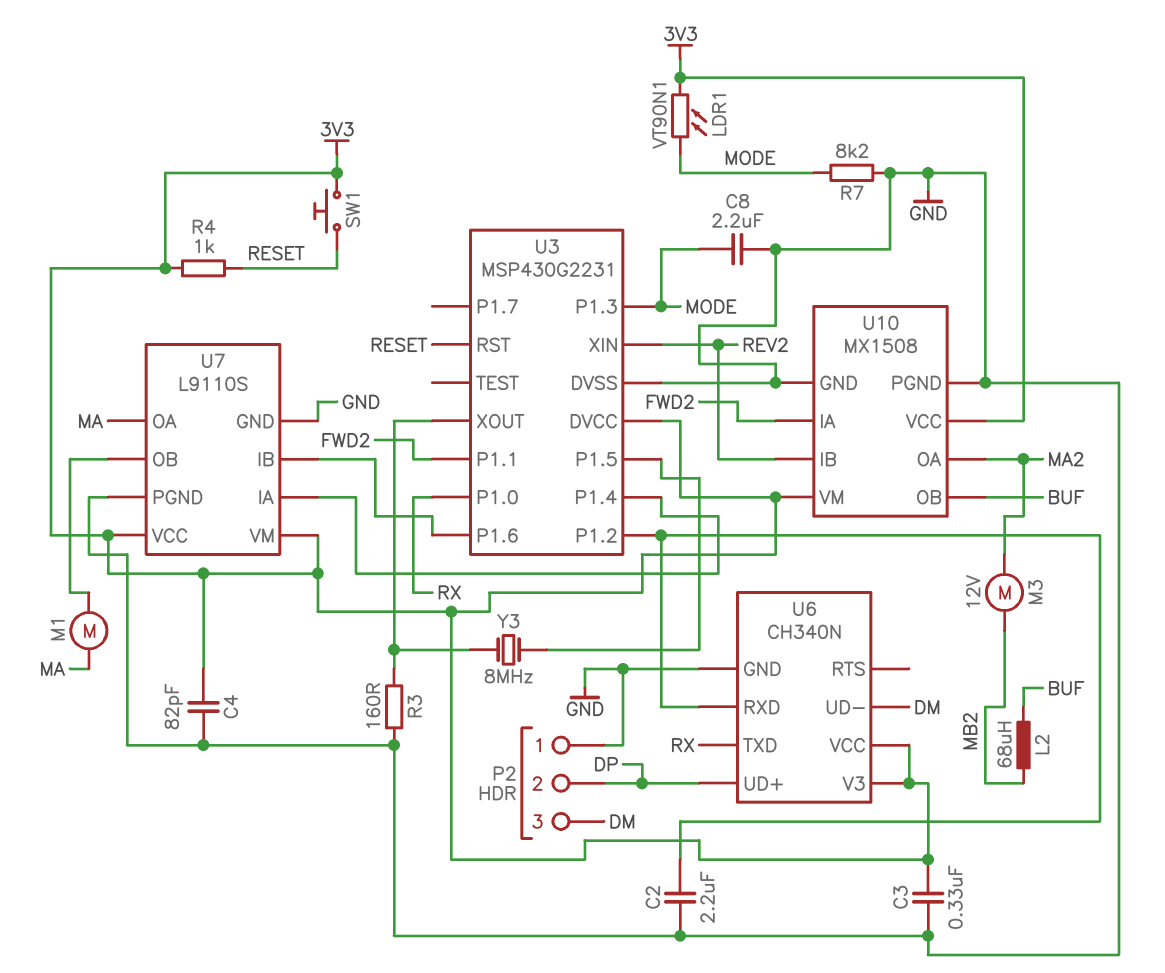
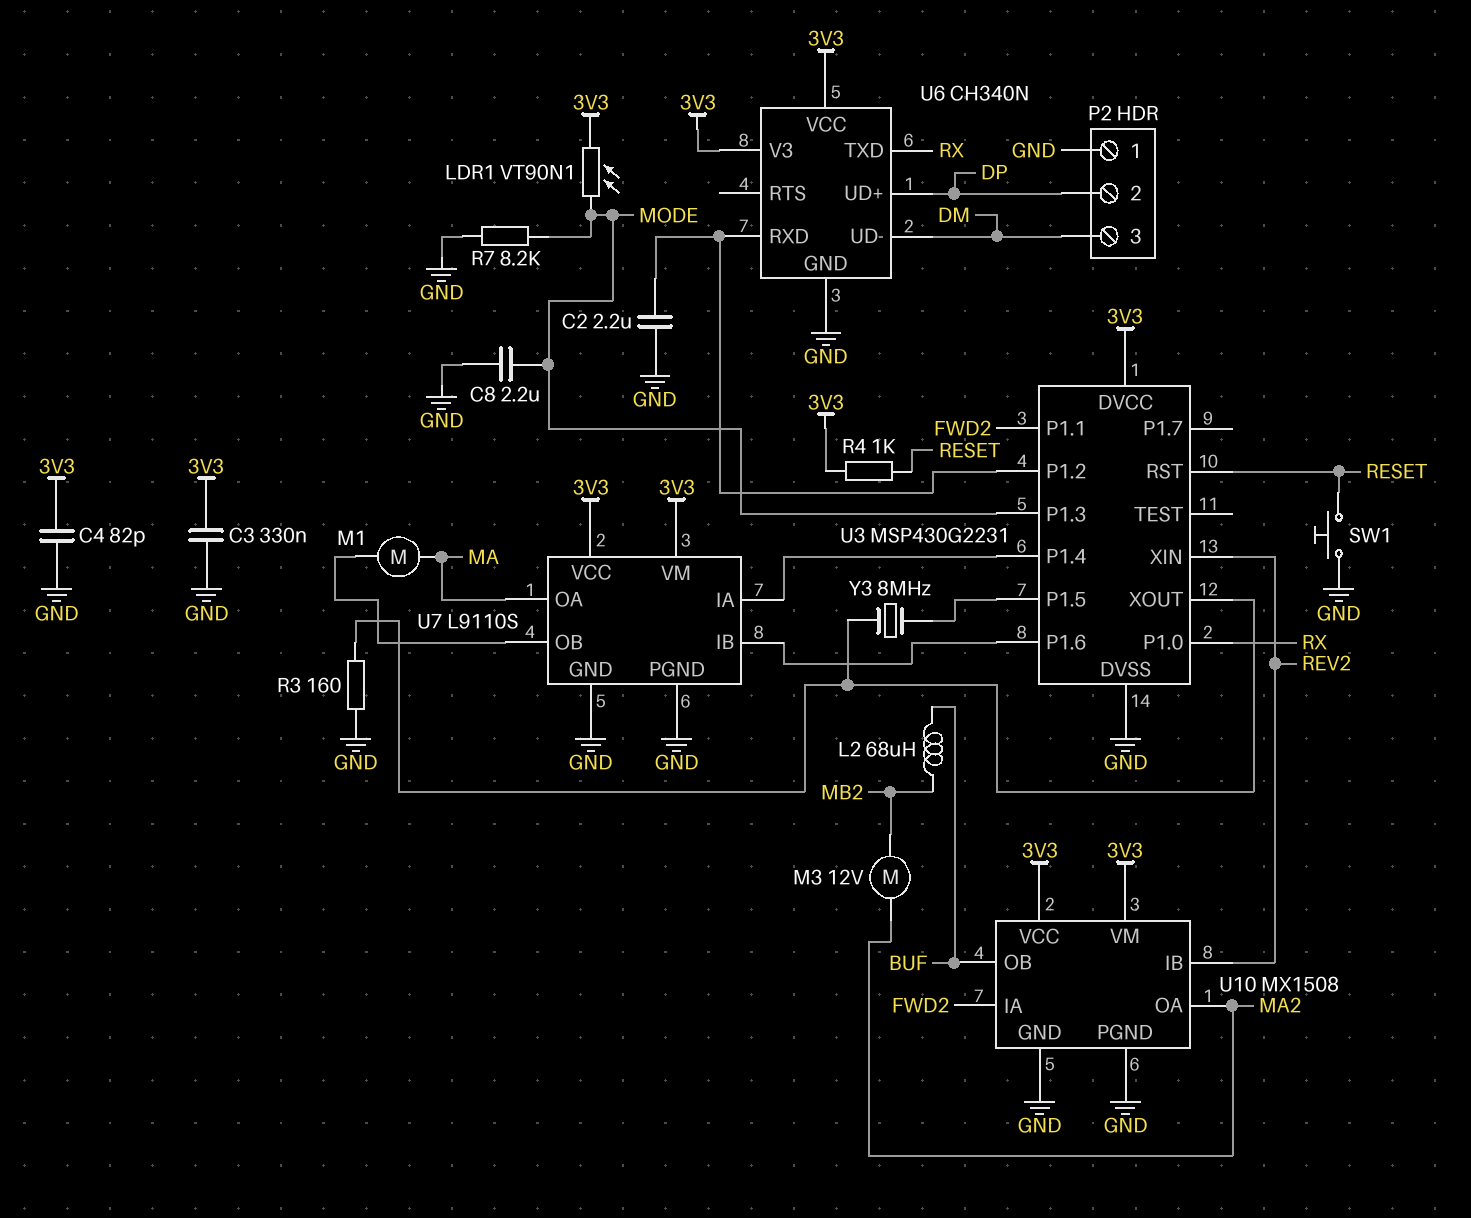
SW1: button (3V3, RESET) -> button (GND, RESET)

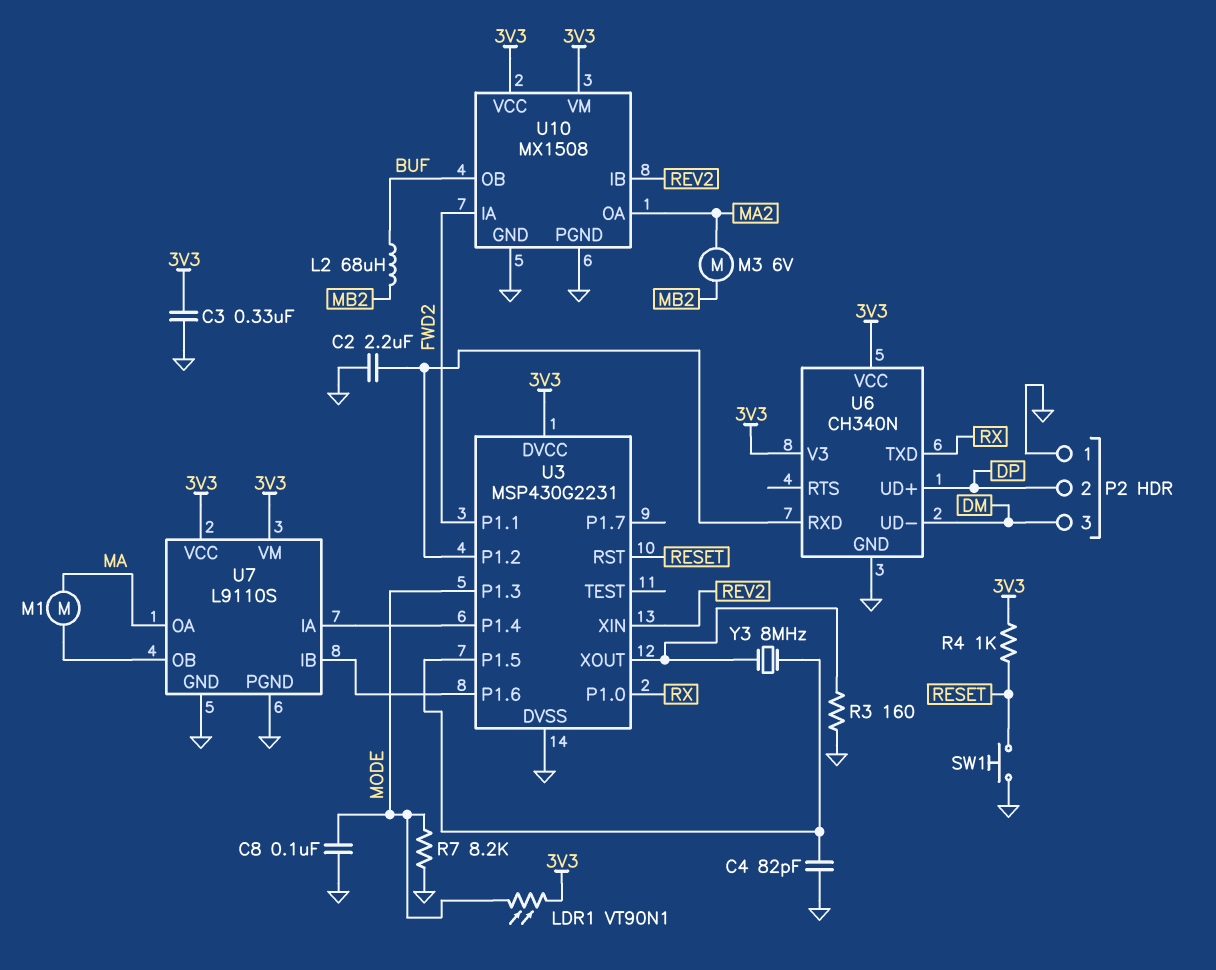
C4: 82pF (3V3, GND) -> 82pF (GND, U3/P1.5)
C8: 2.2uF (GND, MODE) -> 100nF (GND, MODE)
M3: motor 12V (MA2, MB2) -> motor 6V (MA2, MB2)

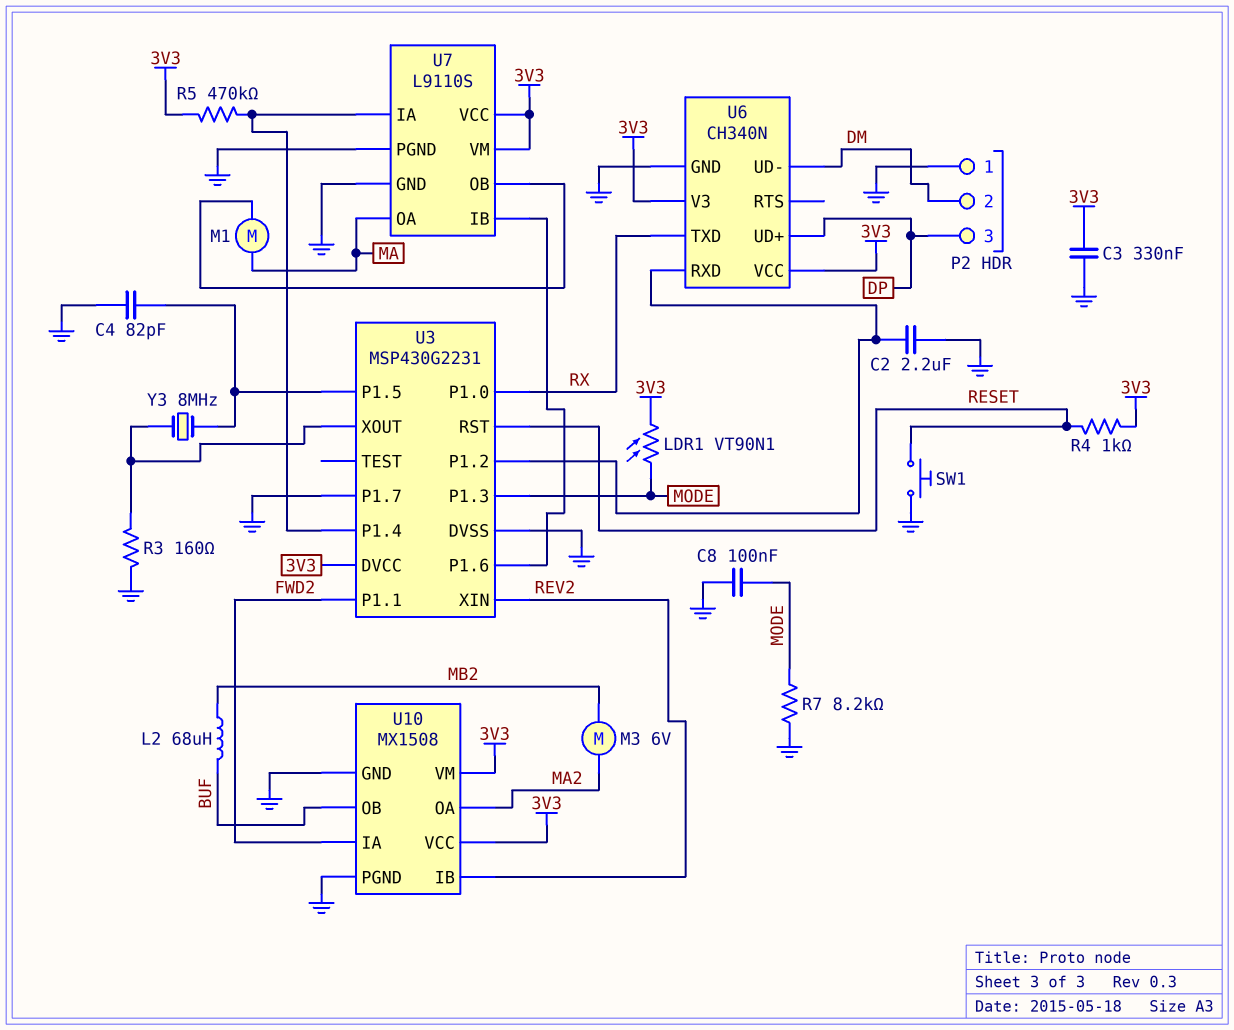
P2 pin 2: DP -> DM
P2 pin 3: DM -> DP
R5: none -> 470k (3V3, U3/P1.4)
U3 pin P1.7: none -> GND

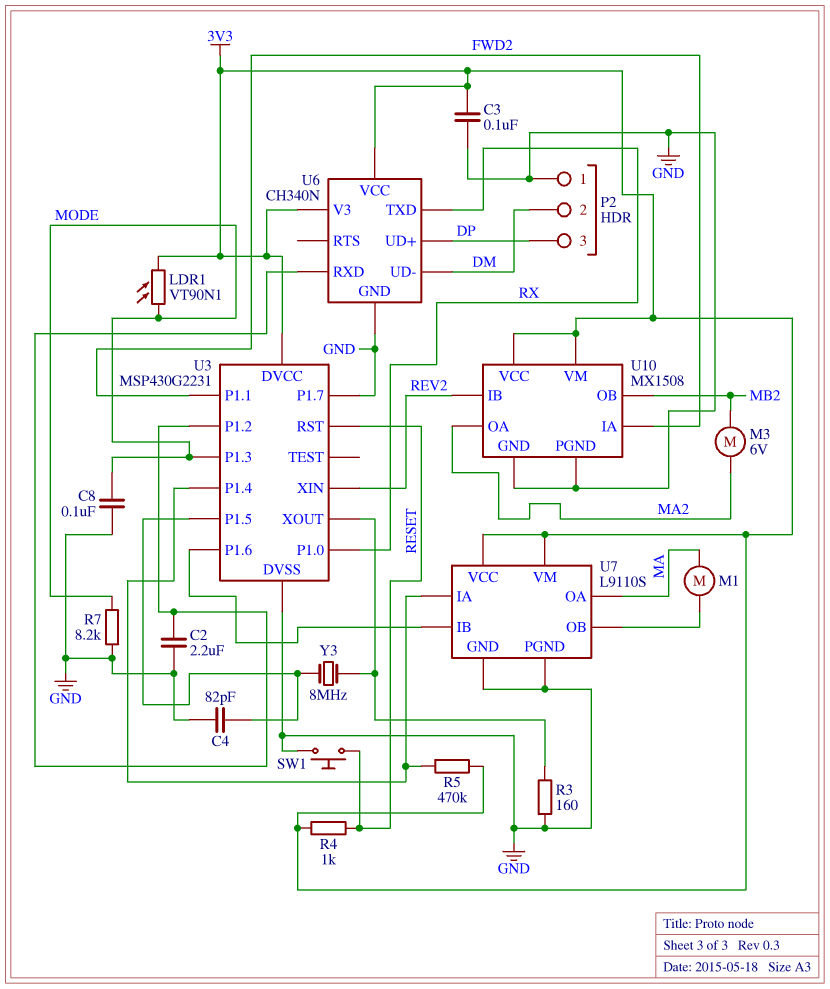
C3: 330nF (3V3, GND) -> 100nF (3V3, GND)
L2: 68uH (BUF, MB2) -> none
U10 pin OB: BUF -> MB2

